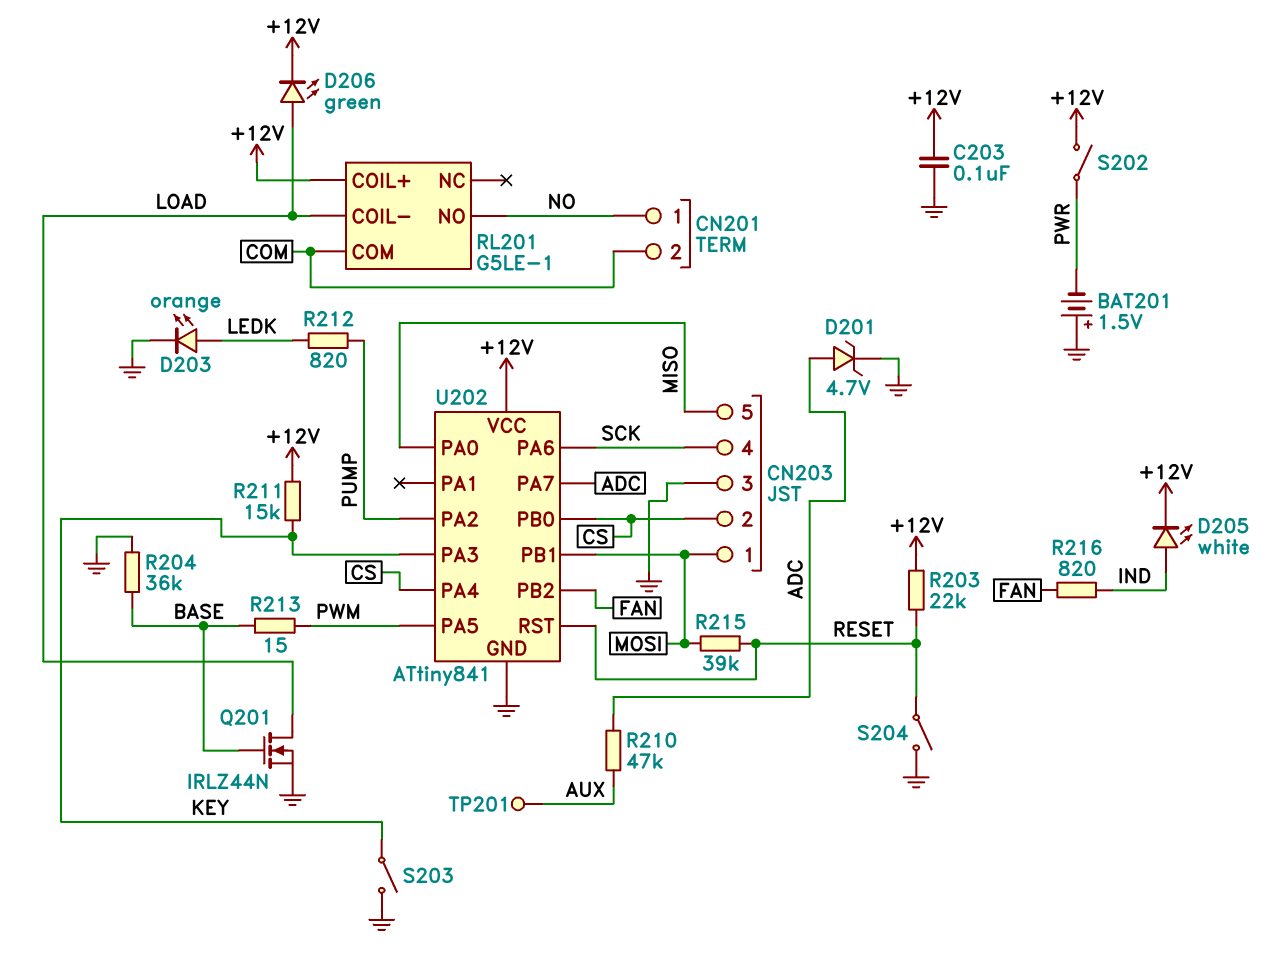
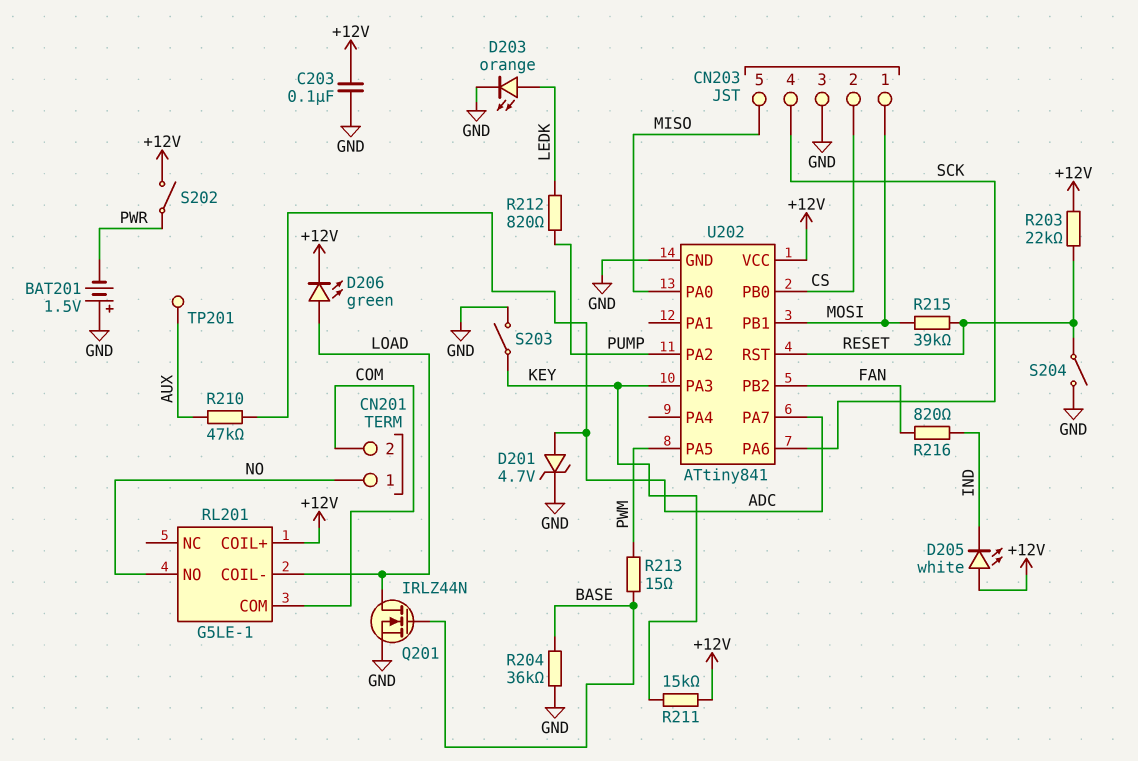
D205: LED white (A IND, K +12V) -> LED white (A +12V, K IND)
U202 pin PA4: CS -> none

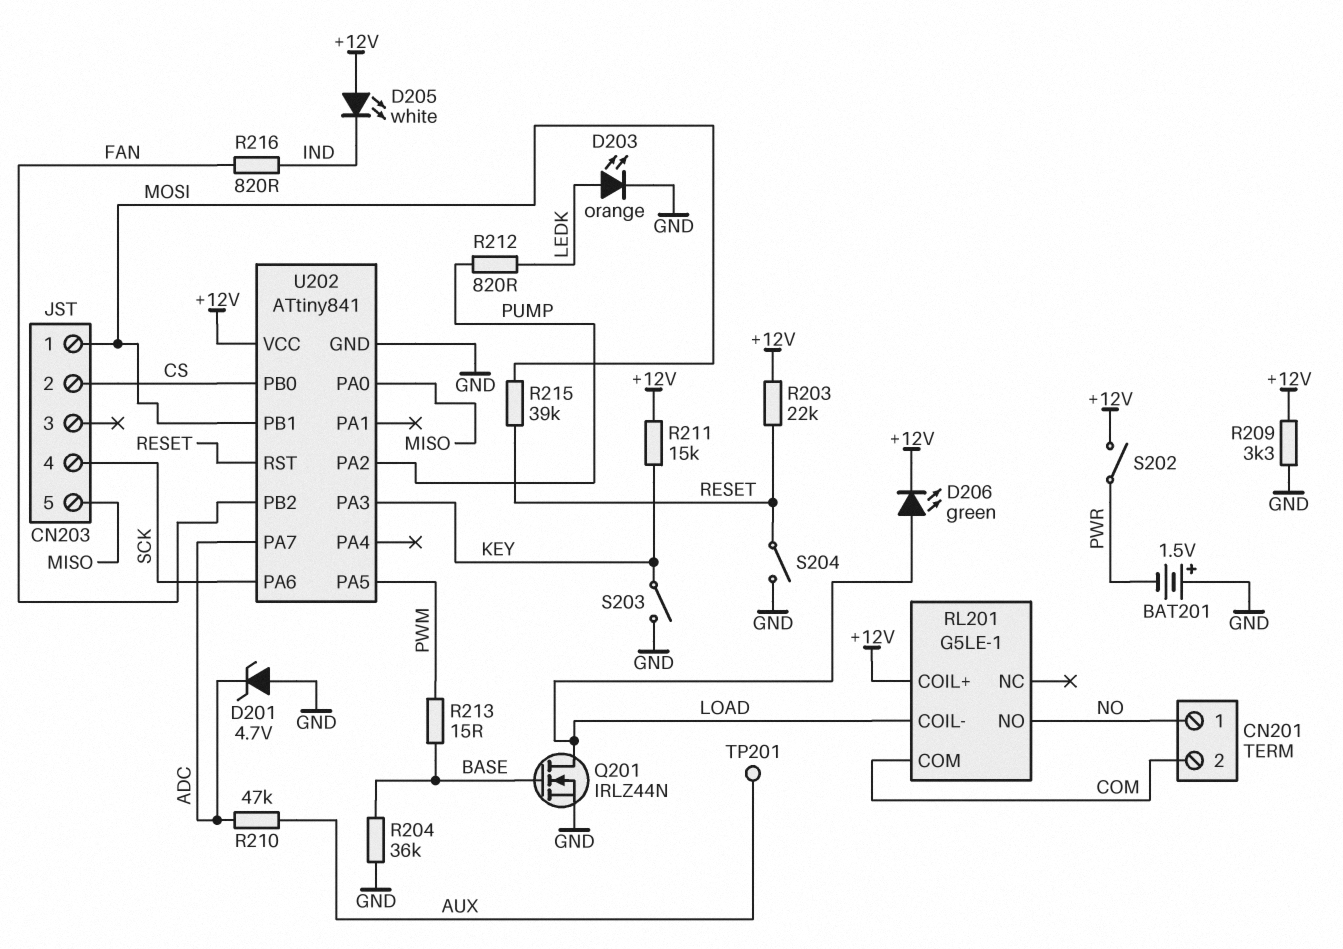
C203: 100nF (+12V, GND) -> none
CN203 pin 3: GND -> none
D201: zener 4.7V (A ADC, K GND) -> zener 4.7V (A GND, K ADC)
R209: none -> 3.3k (+12V, GND)

